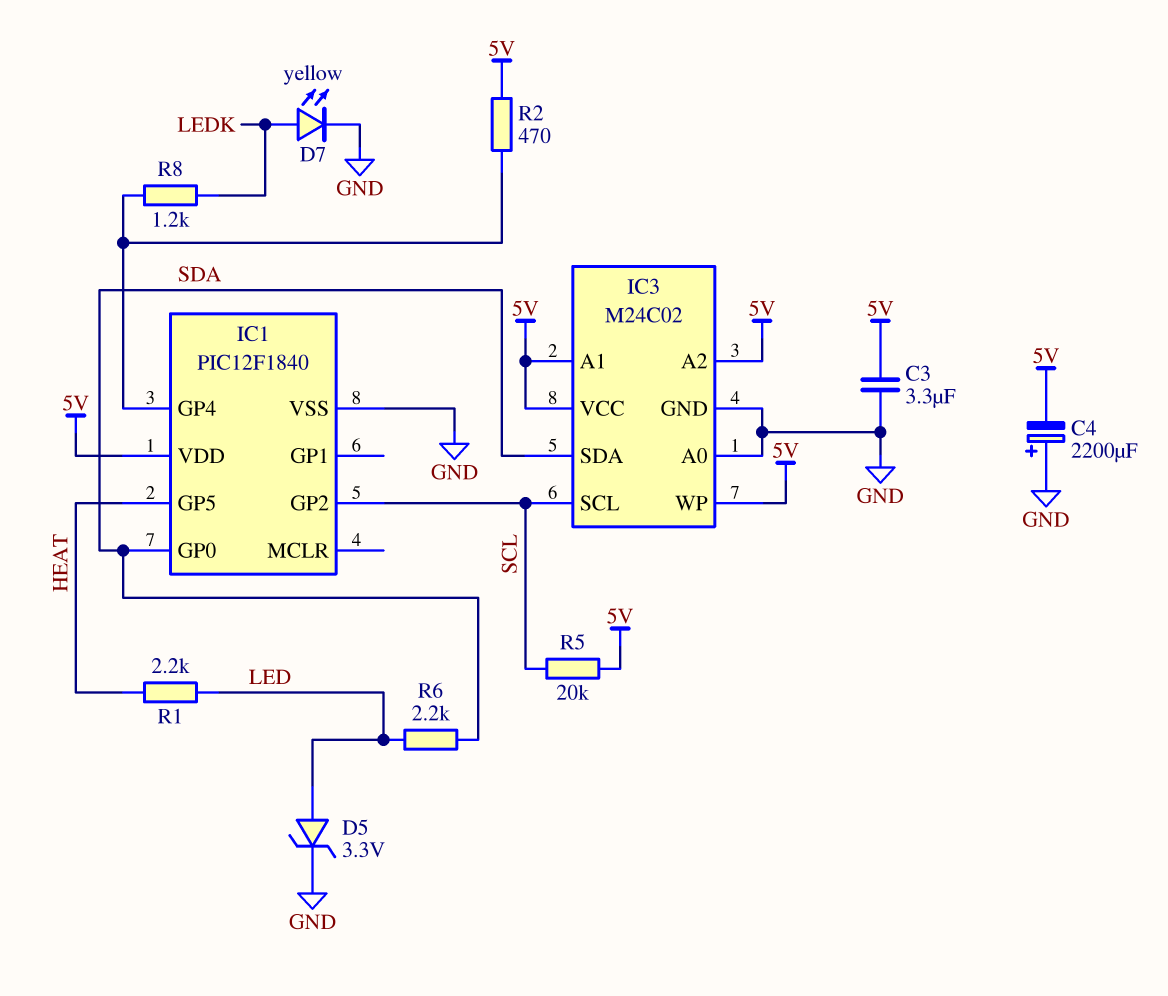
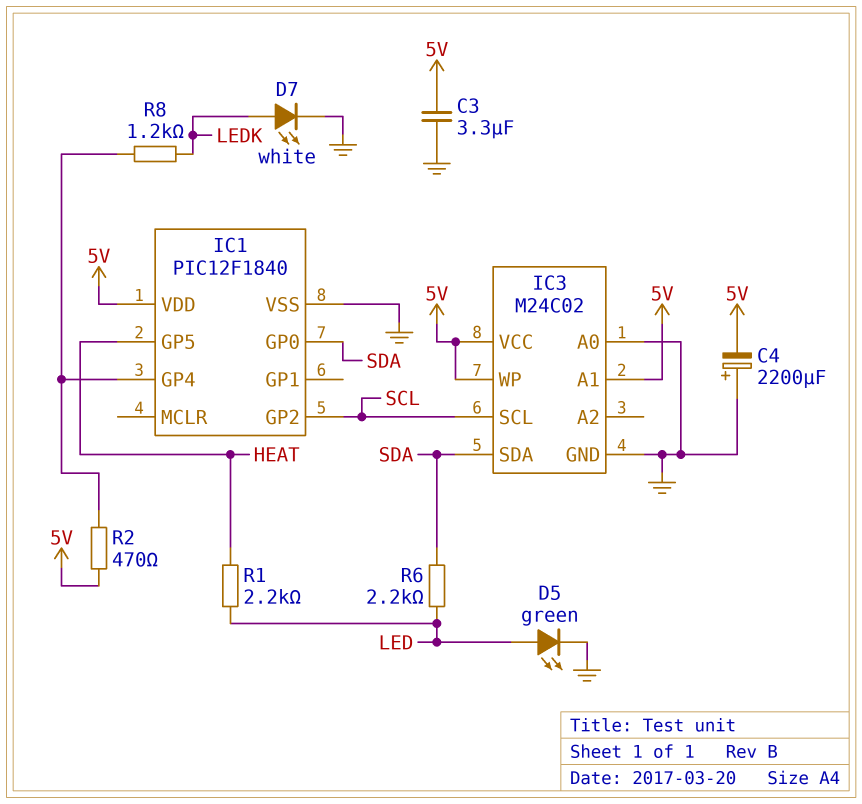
D5: zener 3.3V (A LED, K GND) -> LED green (A LED, K GND)
D7: LED yellow (A LEDK, K GND) -> LED white (A LEDK, K GND)
IC3 pin A2: 5V -> none
R5: 20k (5V, SCL) -> none

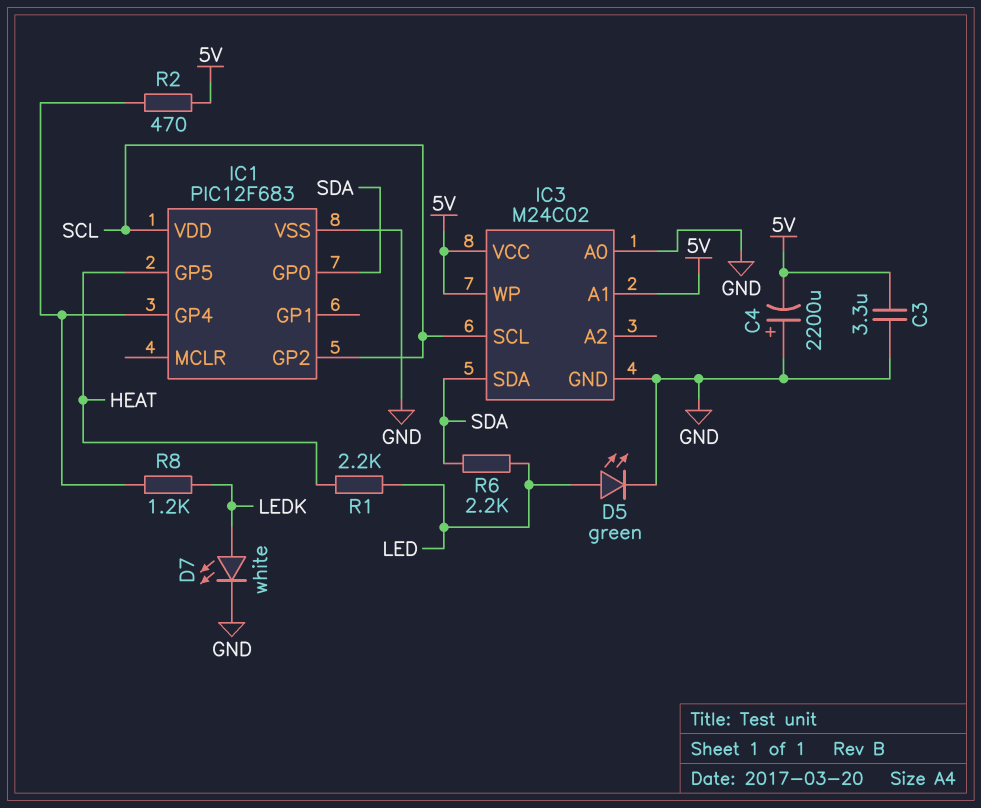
IC1: PIC12F1840 -> PIC12F683
IC1 pin VDD: 5V -> SCL

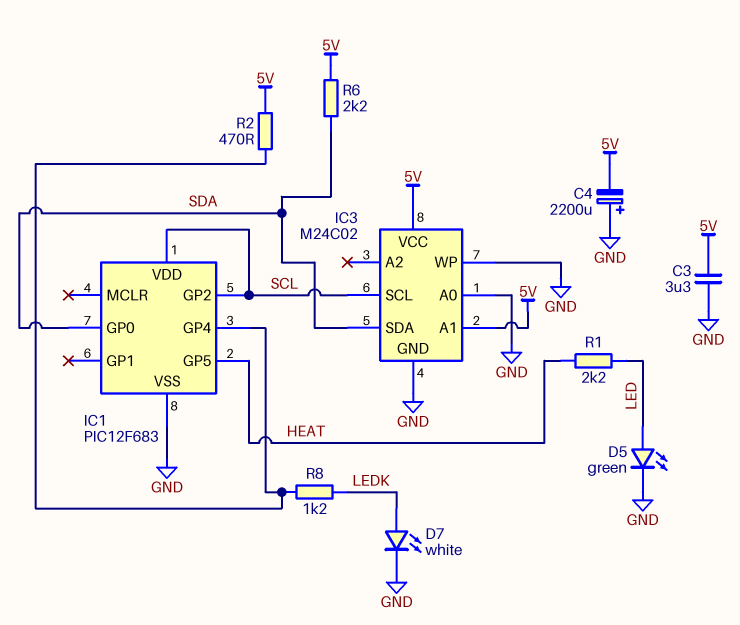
IC3 pin WP: 5V -> GND
R6: 2.2k (LED, SDA) -> 2.2k (5V, SDA)

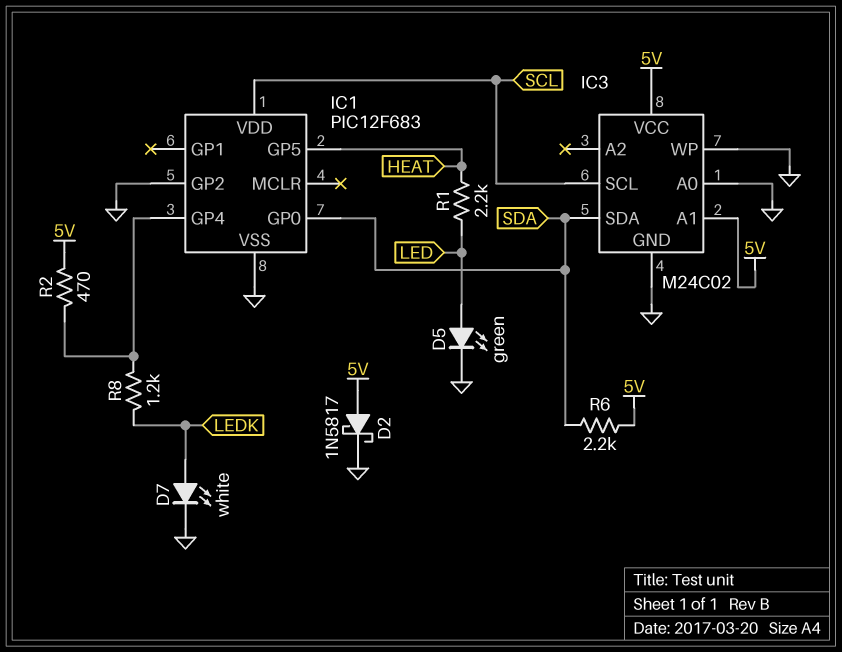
C3: 3.3uF (5V, GND) -> none
C4: 2200uF (plus GND, minus 5V) -> none
D2: none -> schottky 1N5817 (A 5V, K GND)
IC1 pin GP2: SCL -> GND

